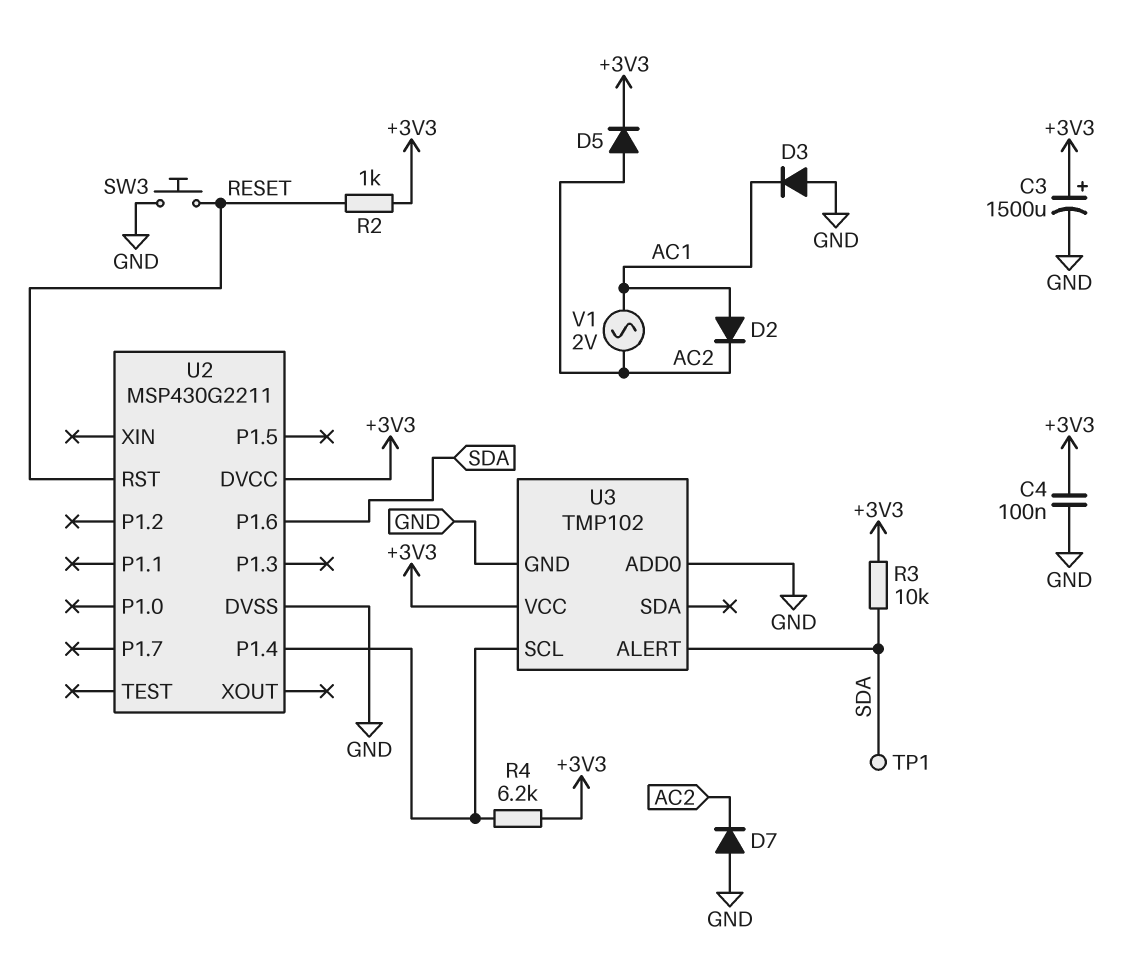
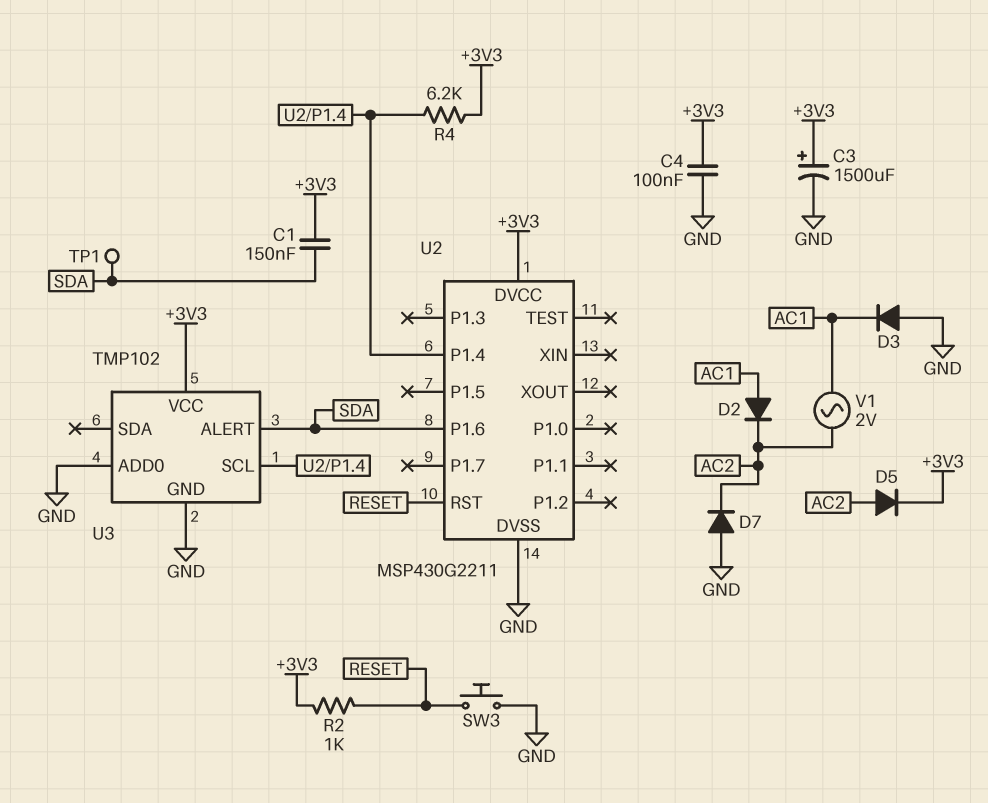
C1: none -> 150nF (+3V3, SDA)
R3: 10k (+3V3, SDA) -> none

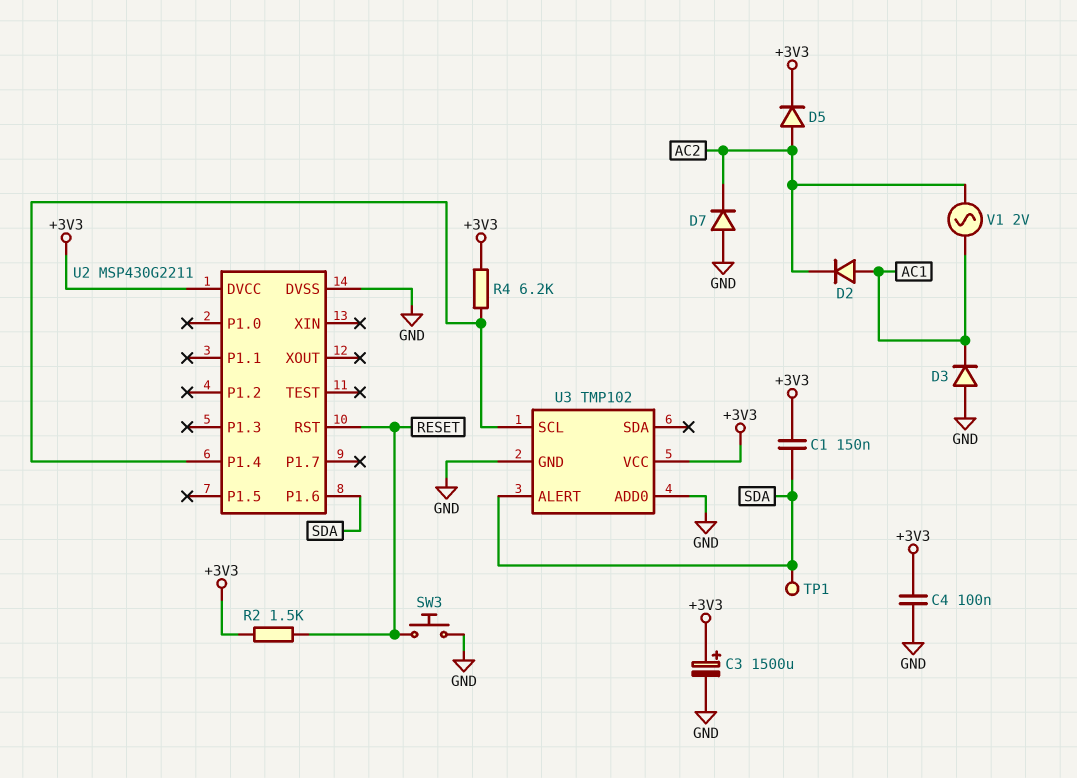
R2: 1k (+3V3, RESET) -> 1.5k (+3V3, RESET)

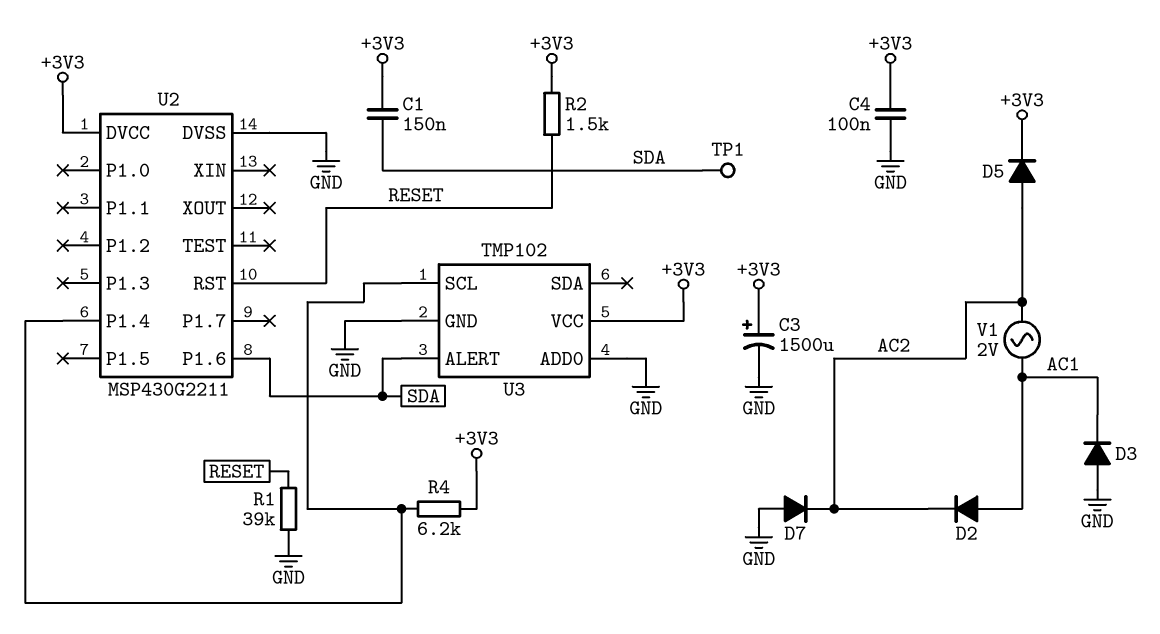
R1: none -> 39k (GND, RESET)
SW3: button (GND, RESET) -> none

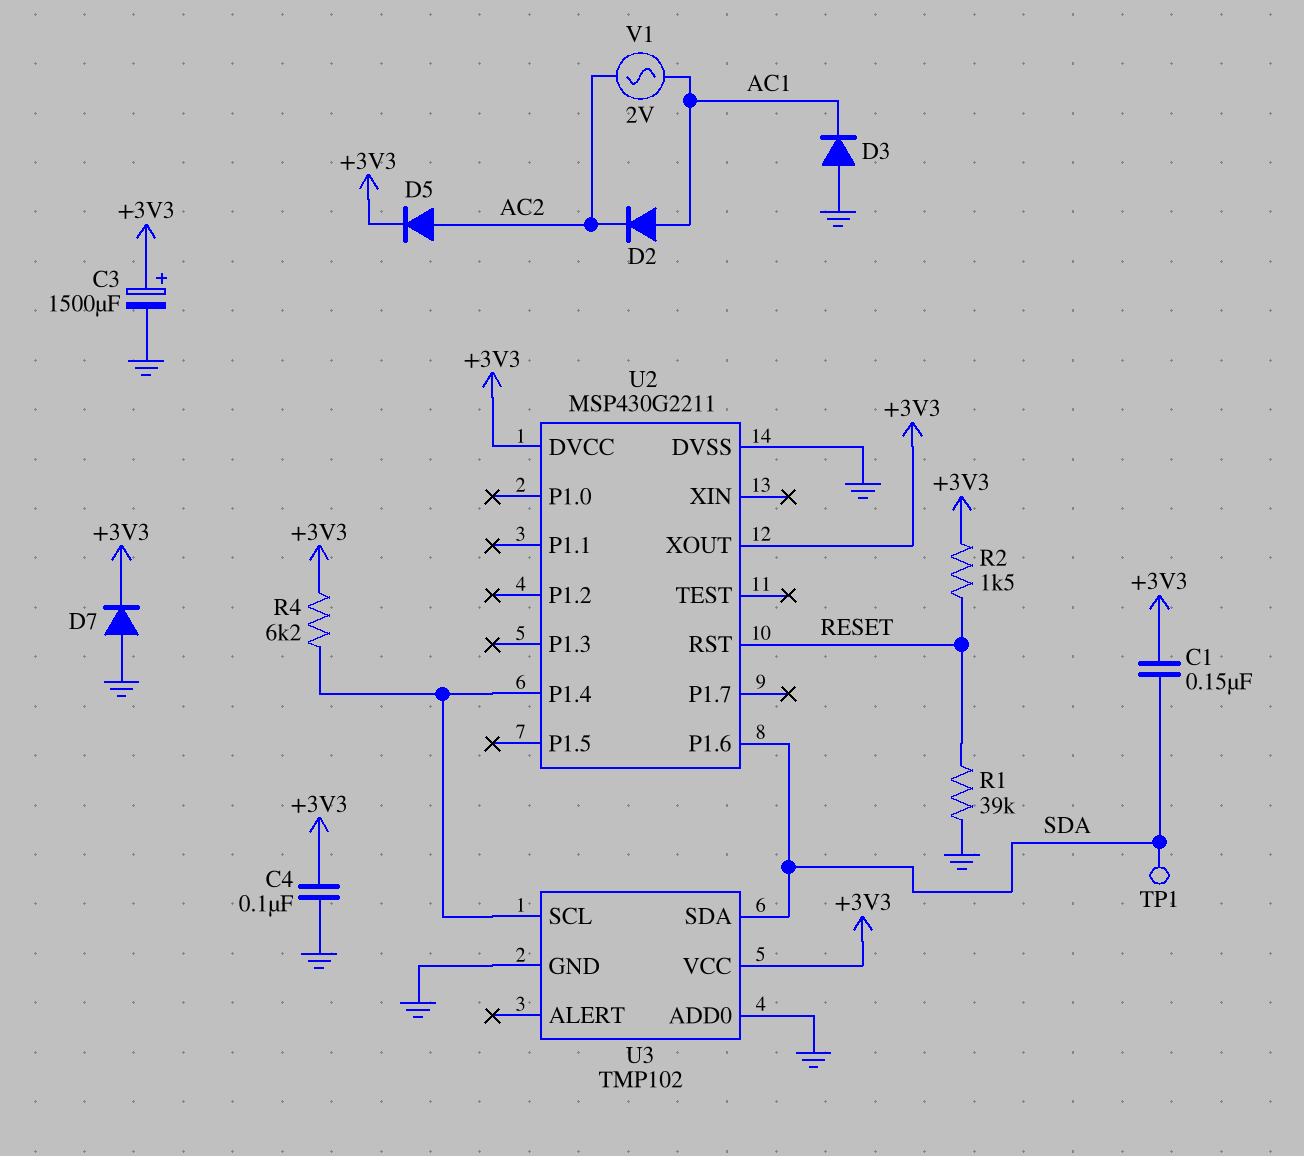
D7: diode (A GND, K AC2) -> diode (A GND, K +3V3)
U2 pin XOUT: none -> +3V3
U3 pin ALERT: SDA -> none
U3 pin SDA: none -> SDA

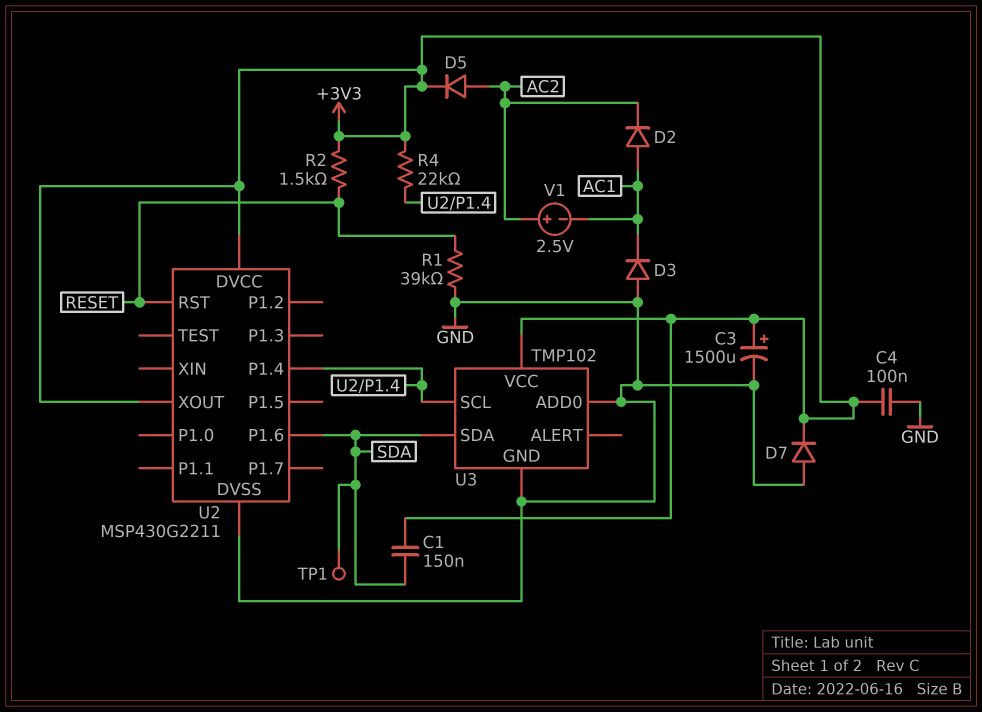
R4: 6.2k (+3V3, U2/P1.4) -> 22k (+3V3, U2/P1.4)
V1: AC 2V (AC1, AC2) -> 2.5V (plus AC2, minus AC1)

